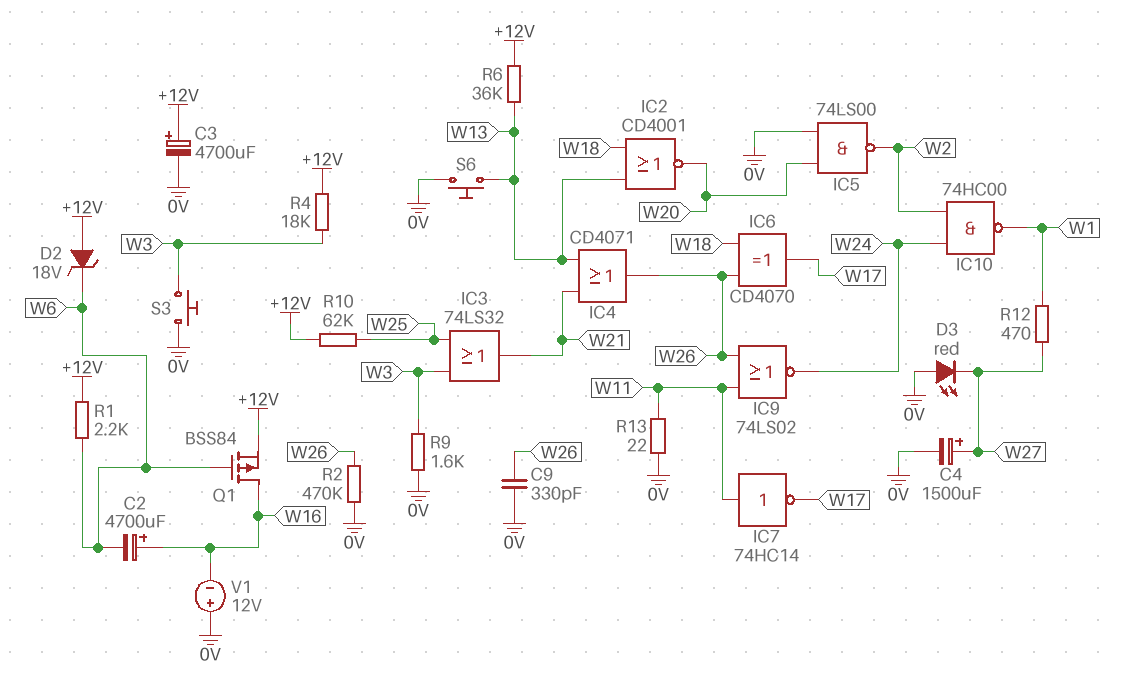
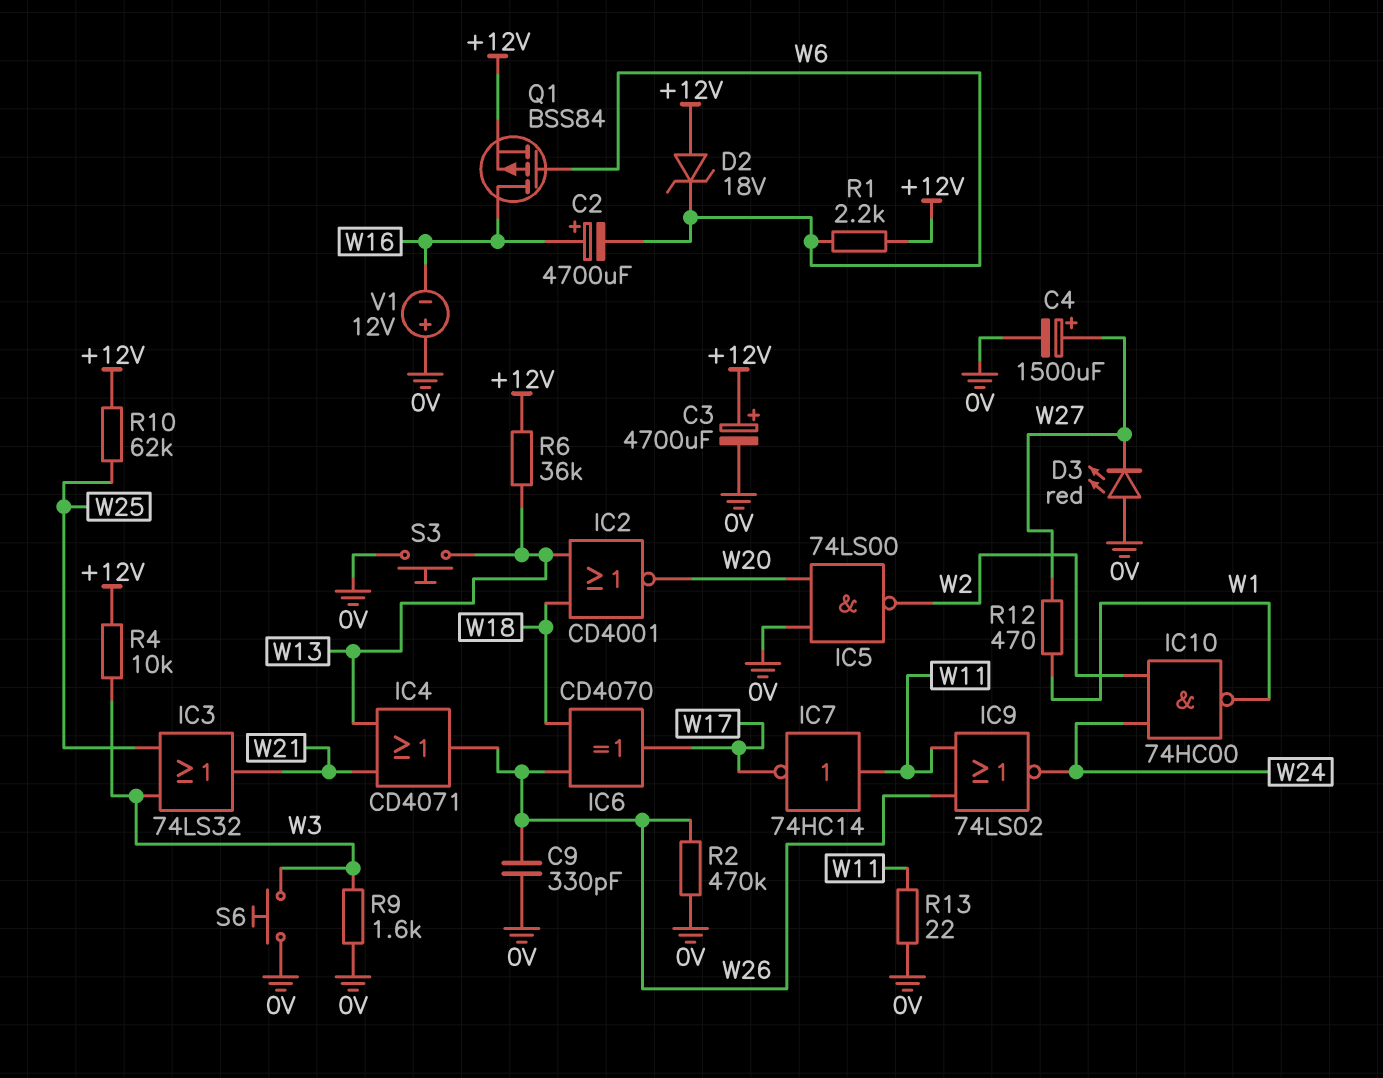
R4: 18k (+12V, W3) -> 10k (+12V, W3)
S3: button (0V, W3) -> button (0V, W13)
S6: button (0V, W13) -> button (0V, W3)

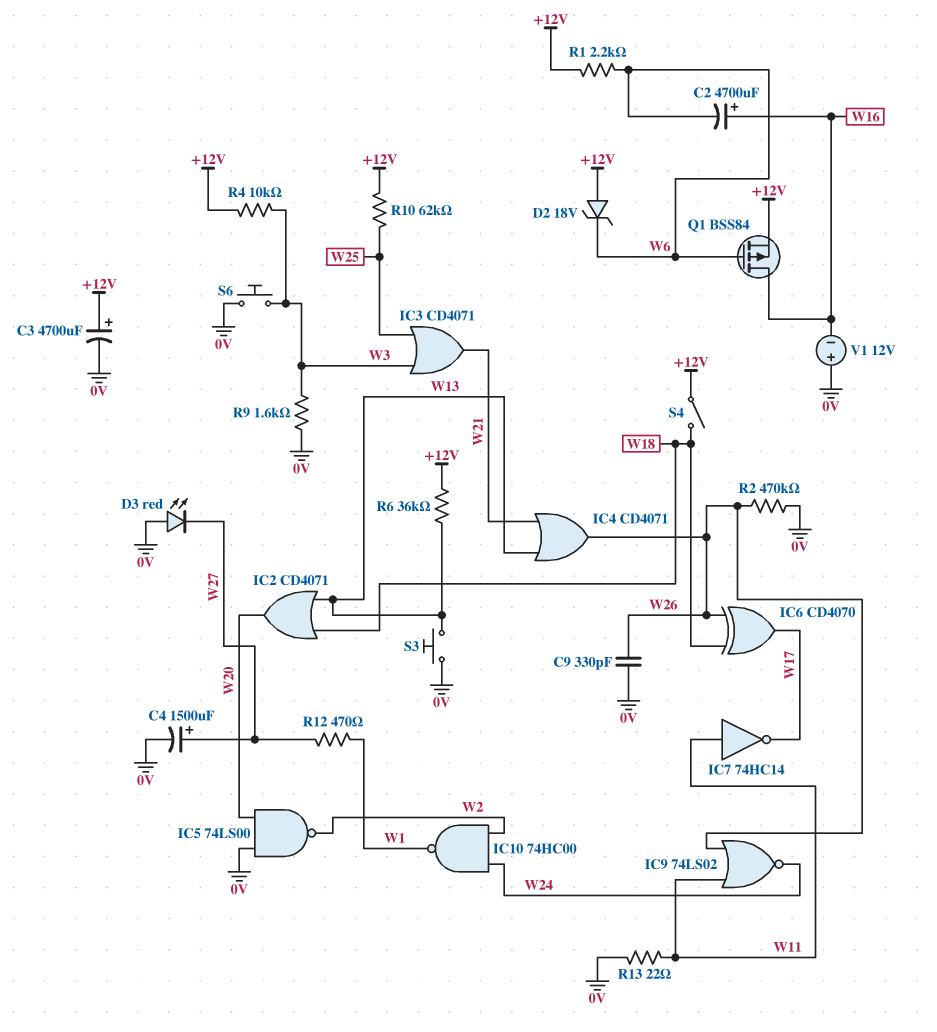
IC2: NOR CD4001 (in W13, in W18, out W20) -> OR CD4071 (in W13, in W18, out W20)
IC3: OR 74LS32 (in W3, in W25, out W21) -> OR CD4071 (in W3, in W25, out W21)
S4: none -> switch (+12V, W18)

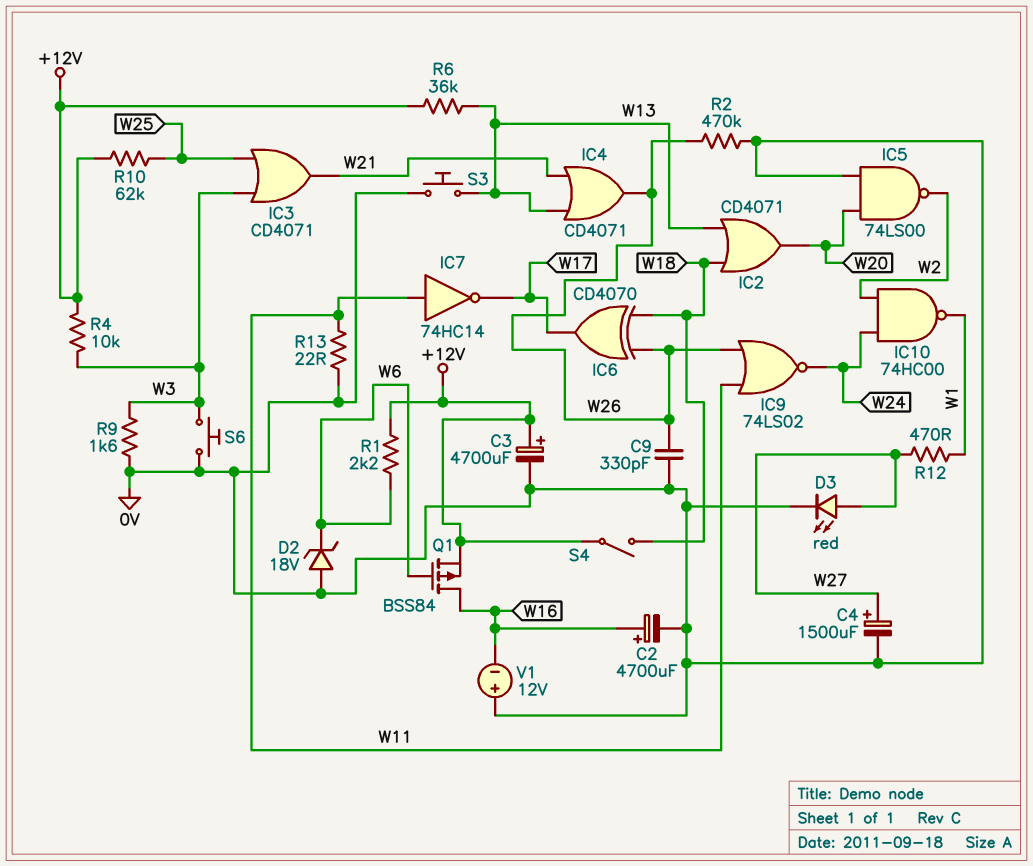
C2: 4700uF (plus W16, minus W6) -> 4700uF (plus W16, minus 0V)
D2: zener 18V (A +12V, K W6) -> zener 18V (A 0V, K W6)
D3: LED red (A 0V, K W27) -> LED red (A W27, K 0V)

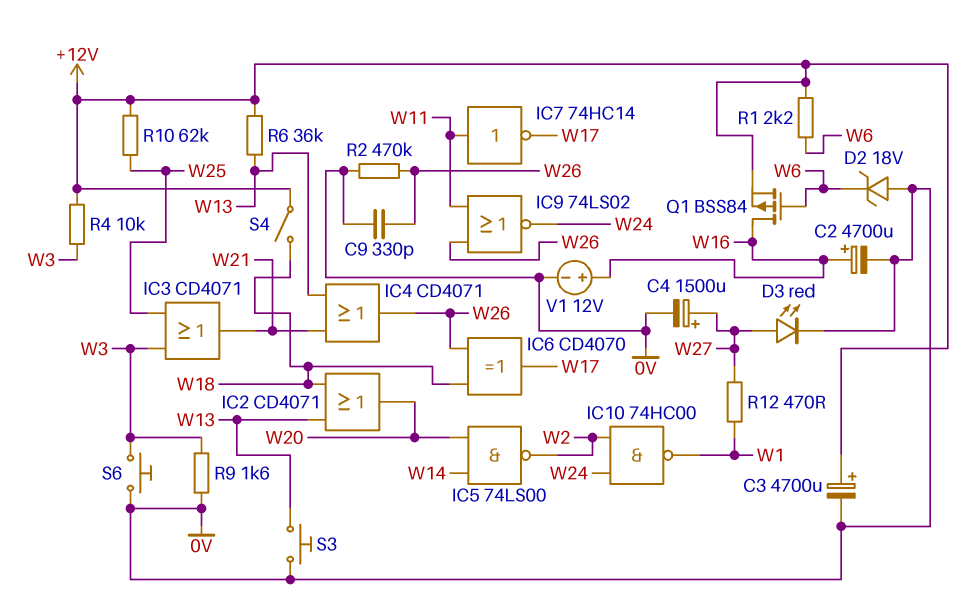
IC5: NAND 74LS00 (in 0V, in W20, out W2) -> NAND 74LS00 (in W14, in W20, out W2)
R13: 22 (0V, W11) -> none
V1: 12V (plus 0V, minus W16) -> 12V (plus W16, minus 0V)

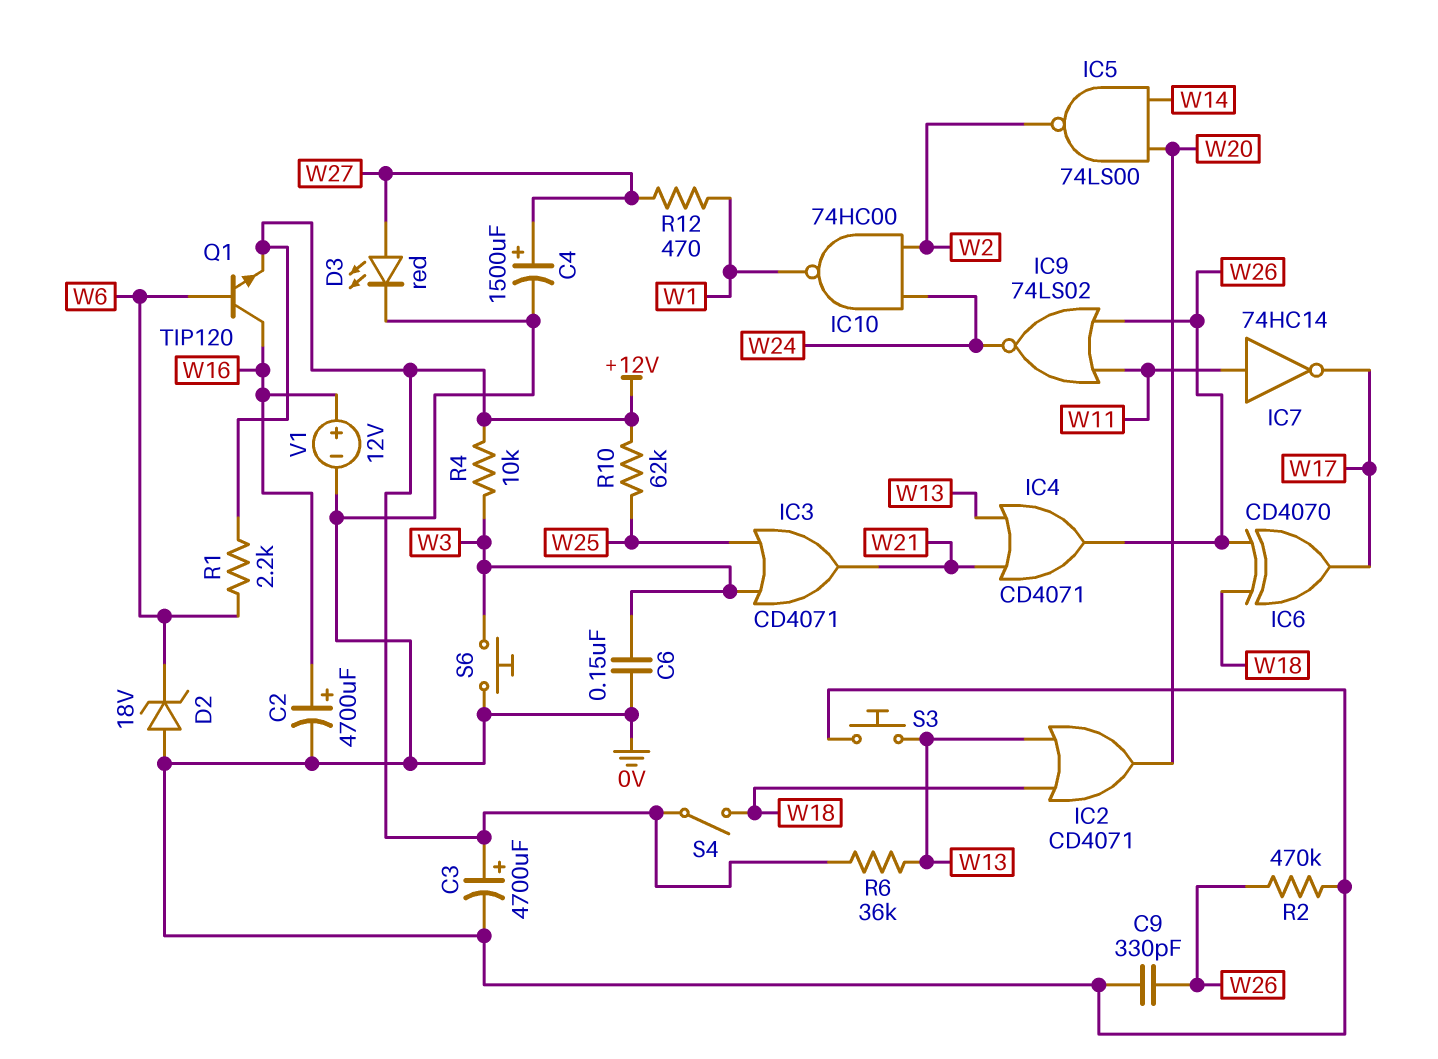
C6: none -> 150nF (0V, W3)
Q1: PMOS BSS84 (G W6, D W16, S +12V) -> NPN TIP120 (B W6, C W16, E +12V)
R9: 1.6k (0V, W3) -> none

